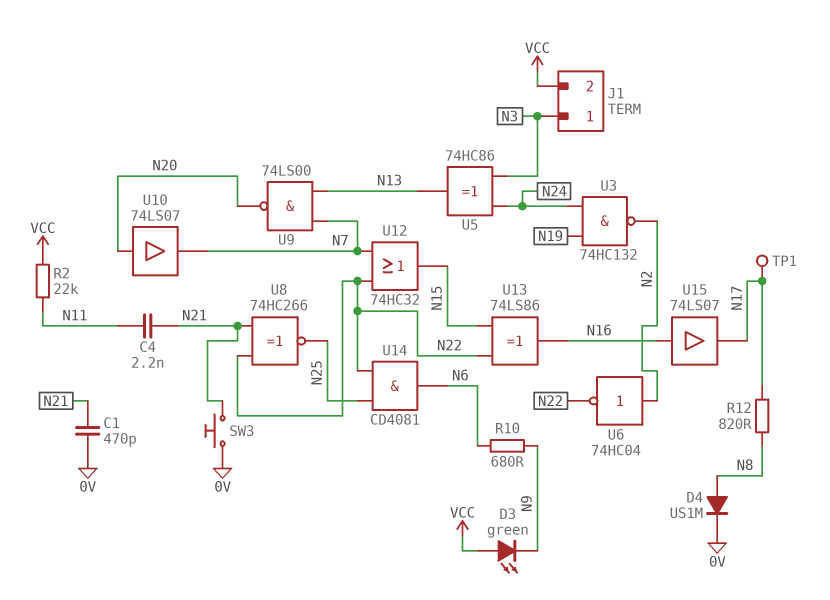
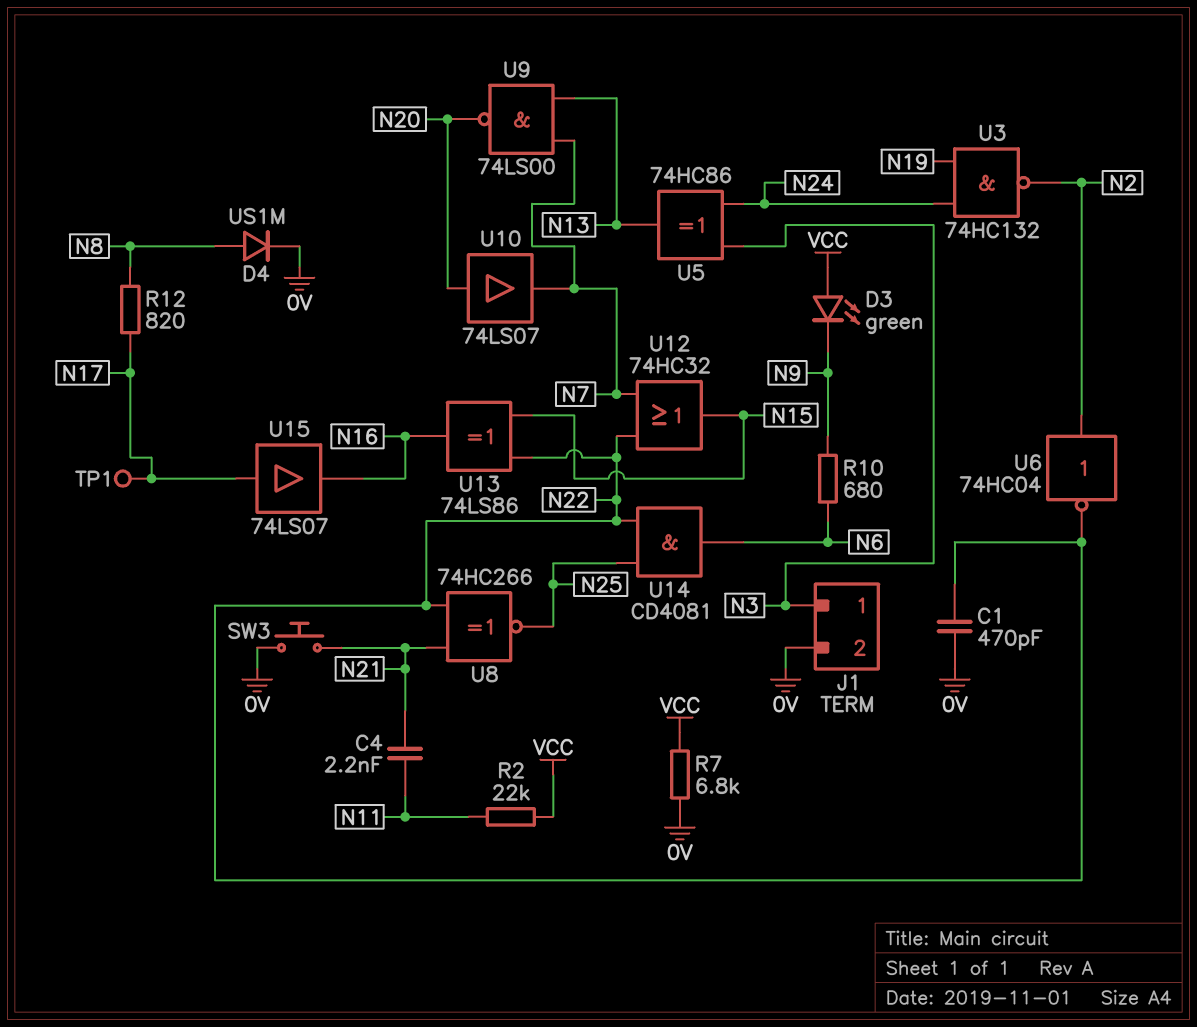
C1: 470pF (0V, N21) -> 470pF (0V, N22)
J1 pin 2: VCC -> 0V
R7: none -> 6.8k (0V, VCC)
U15: buffer 74LS07 (in N16, out N17) -> buffer 74LS07 (in N17, out N16)

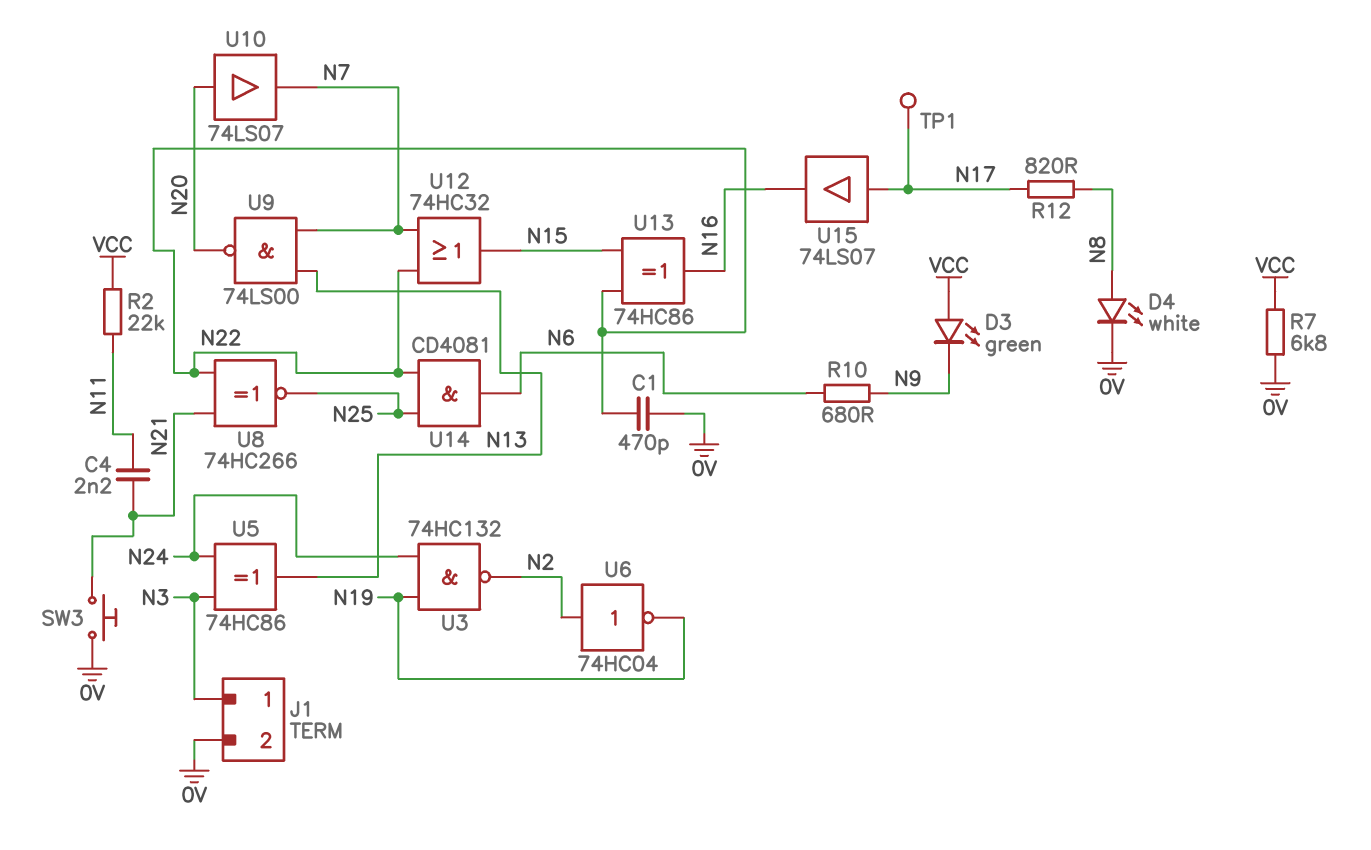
D4: diode US1M (A N8, K 0V) -> LED white (A N8, K 0V)
U6: NOT 74HC04 (in N2, out N22) -> NOT 74HC04 (in N2, out N19)
U13: XOR 74LS86 (in N15, in N22, out N16) -> XOR 74HC86 (in N15, in N22, out N16)

